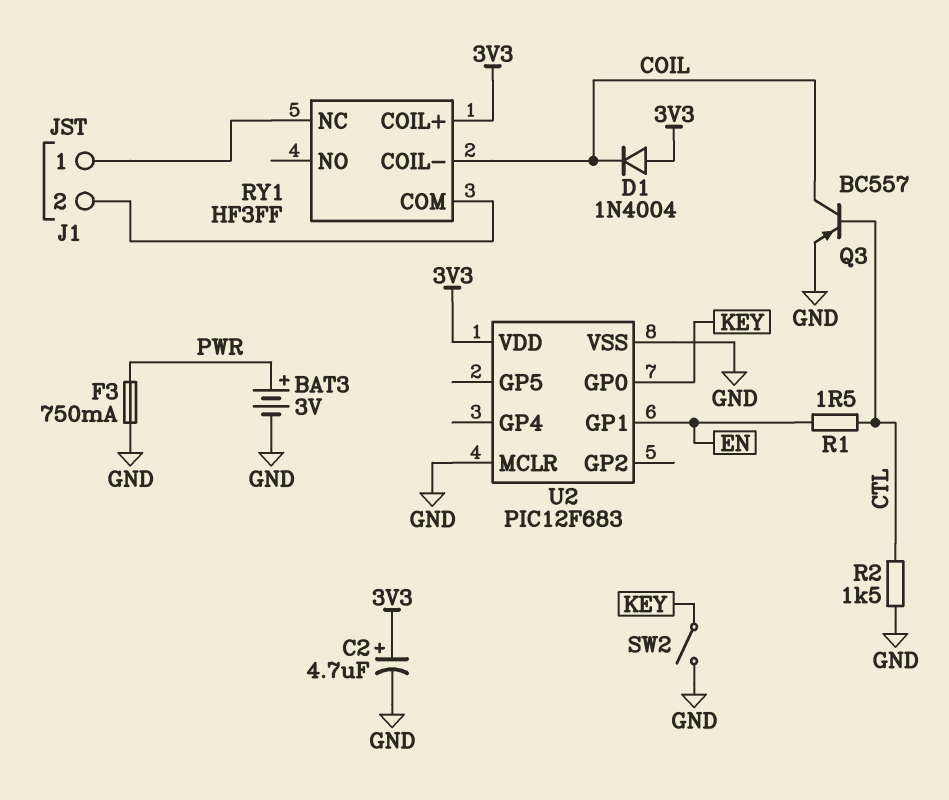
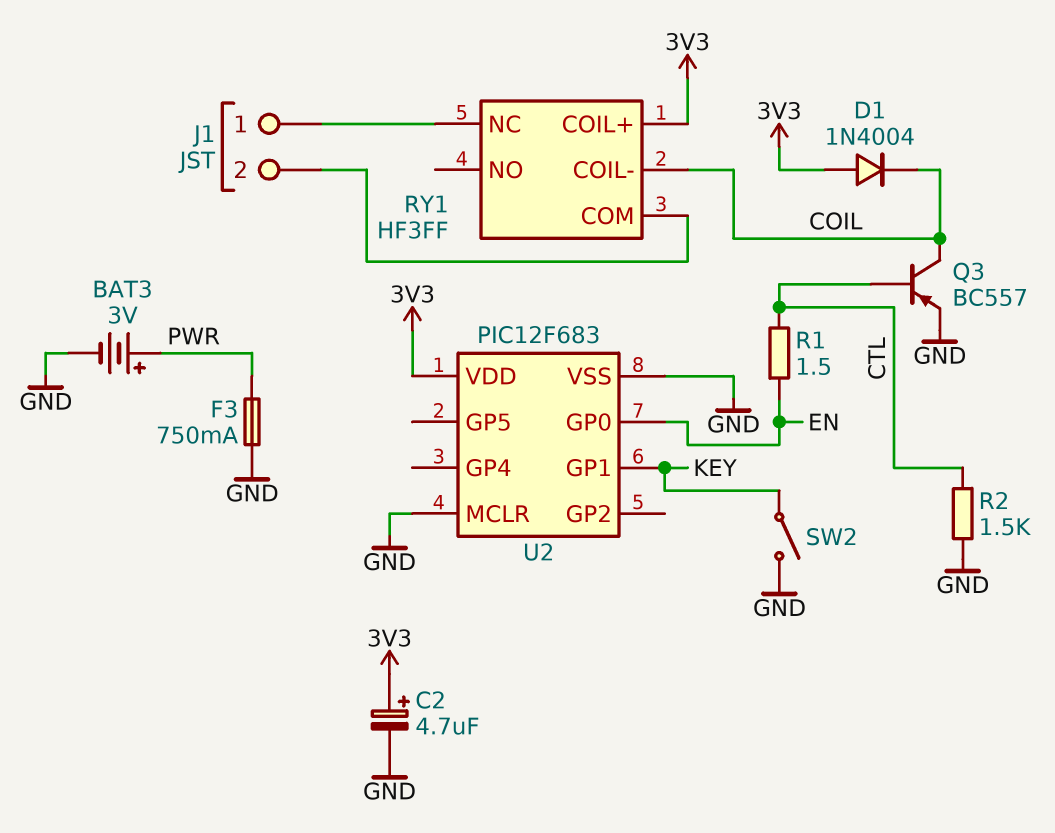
U2 pin GP0: KEY -> EN
U2 pin GP1: EN -> KEY

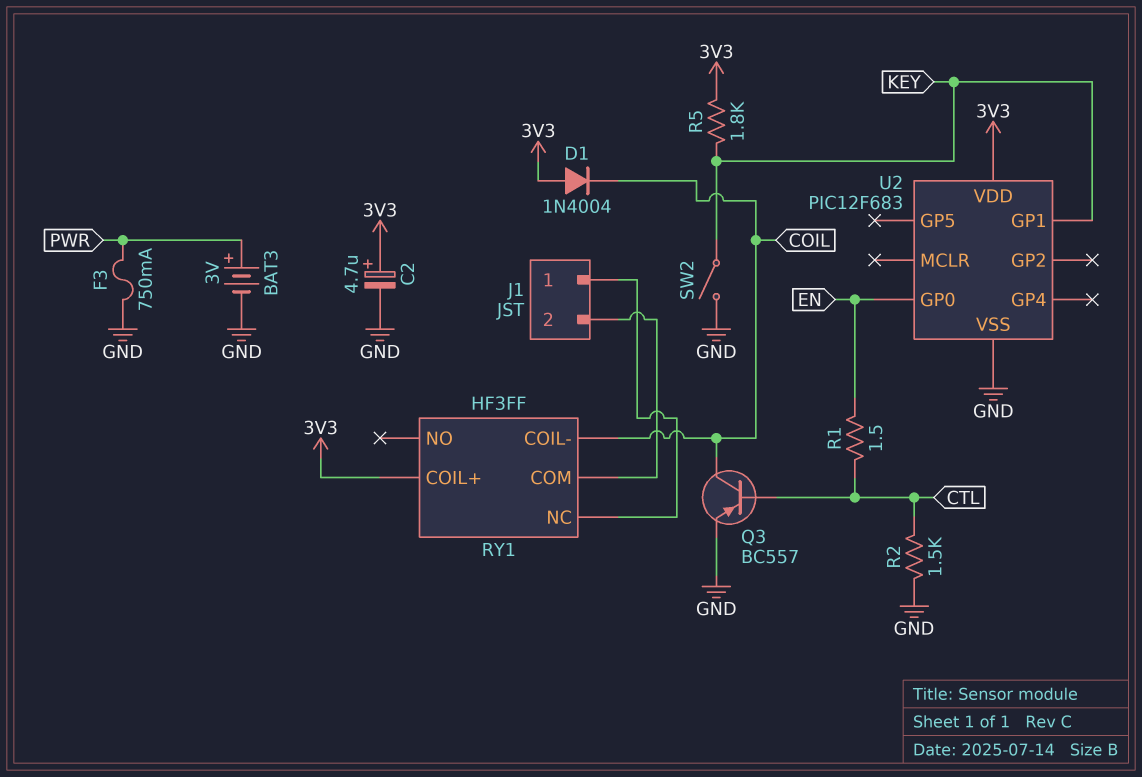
R5: none -> 1.8k (3V3, KEY)
U2 pin MCLR: GND -> none

